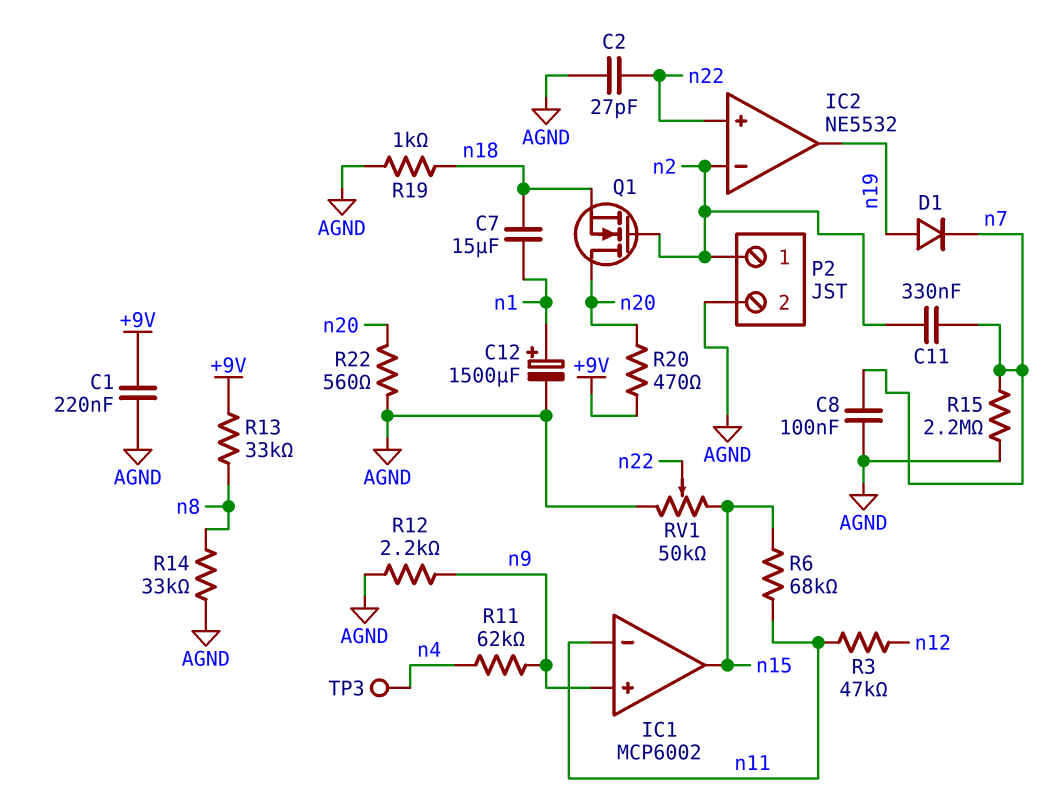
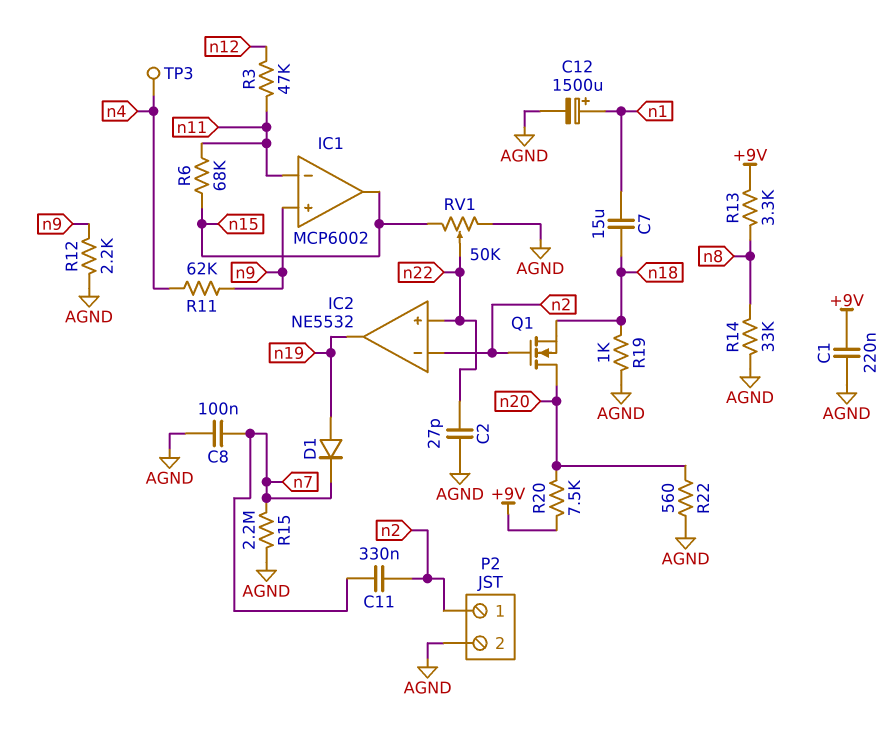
R13: 33k (+9V, n8) -> 3.3k (+9V, n8)
R20: 470 (+9V, n20) -> 7.5k (+9V, n20)

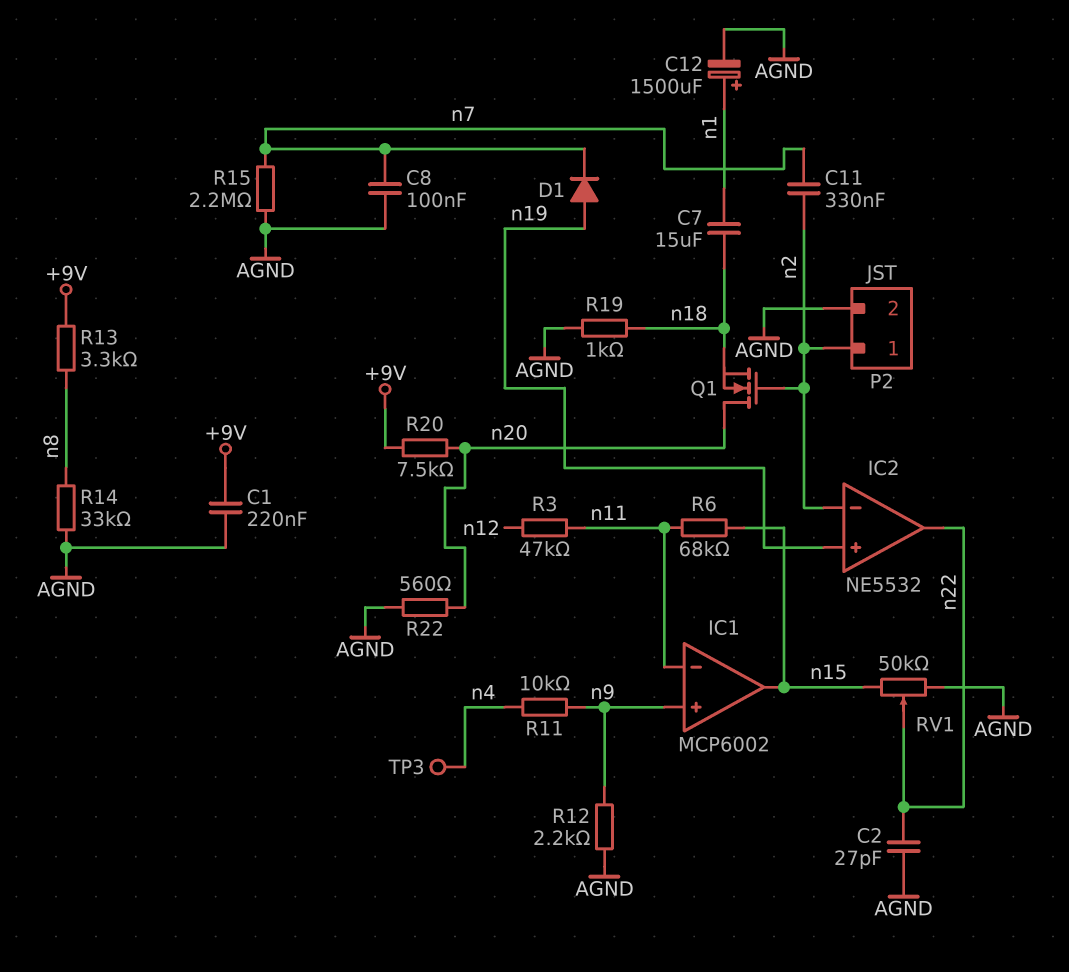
IC2 pin in+: n22 -> n19
IC2 pin out: n19 -> n22
R11: 62k (n4, n9) -> 10k (n4, n9)

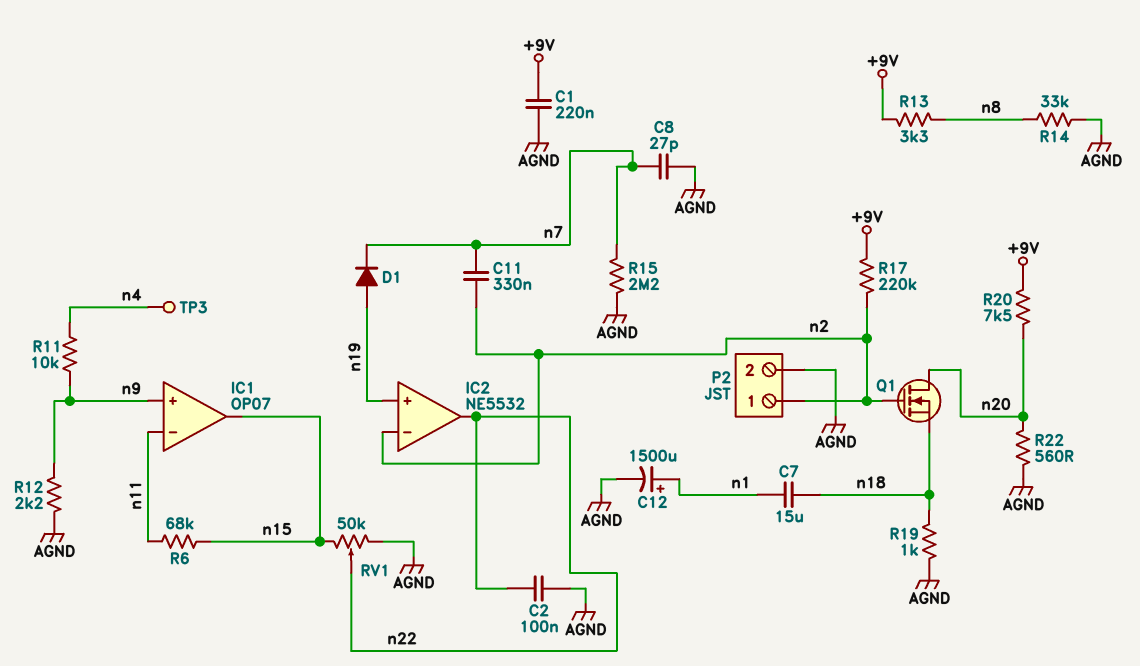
C2: 27pF (AGND, n22) -> 100nF (AGND, n22)
C8: 100nF (AGND, n7) -> 27pF (AGND, n7)
IC1: MCP6002 -> OP07
R3: 47k (n11, n12) -> none
R17: none -> 220k (+9V, n2)

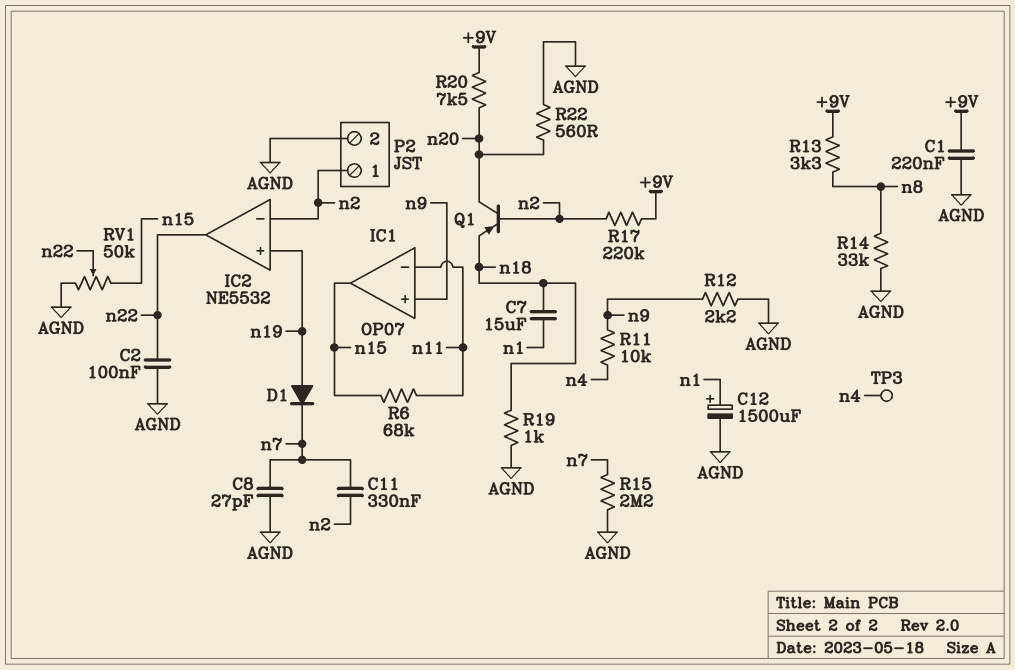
Q1: NMOS (G n2, D n20, S n18) -> PNP (B n2, C n20, E n18)

